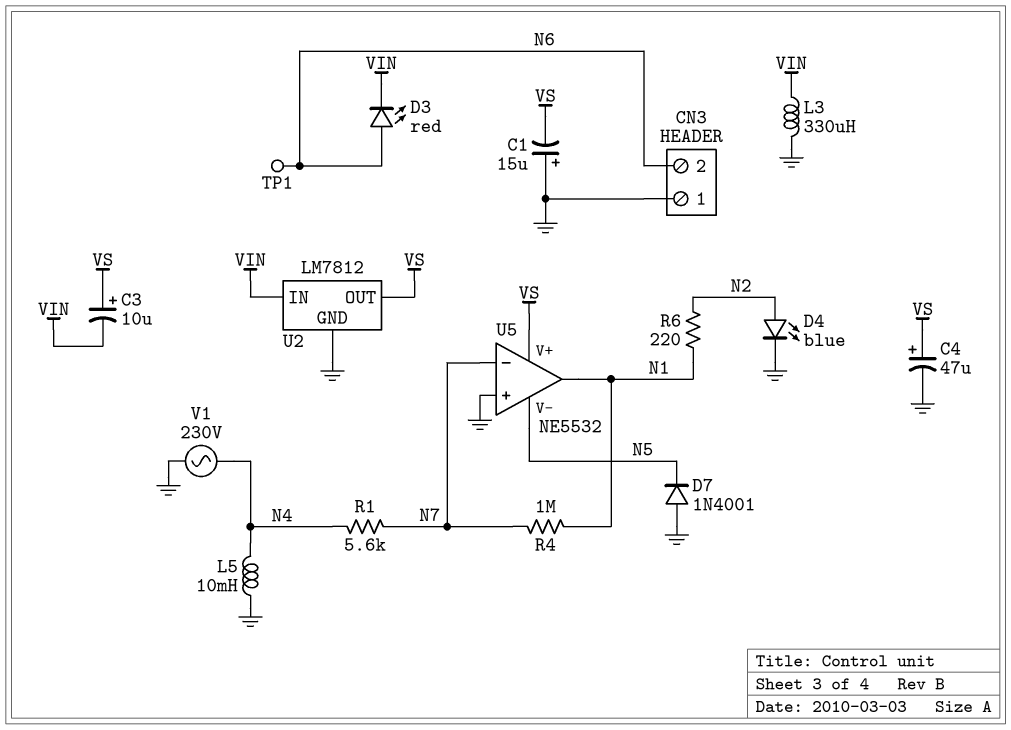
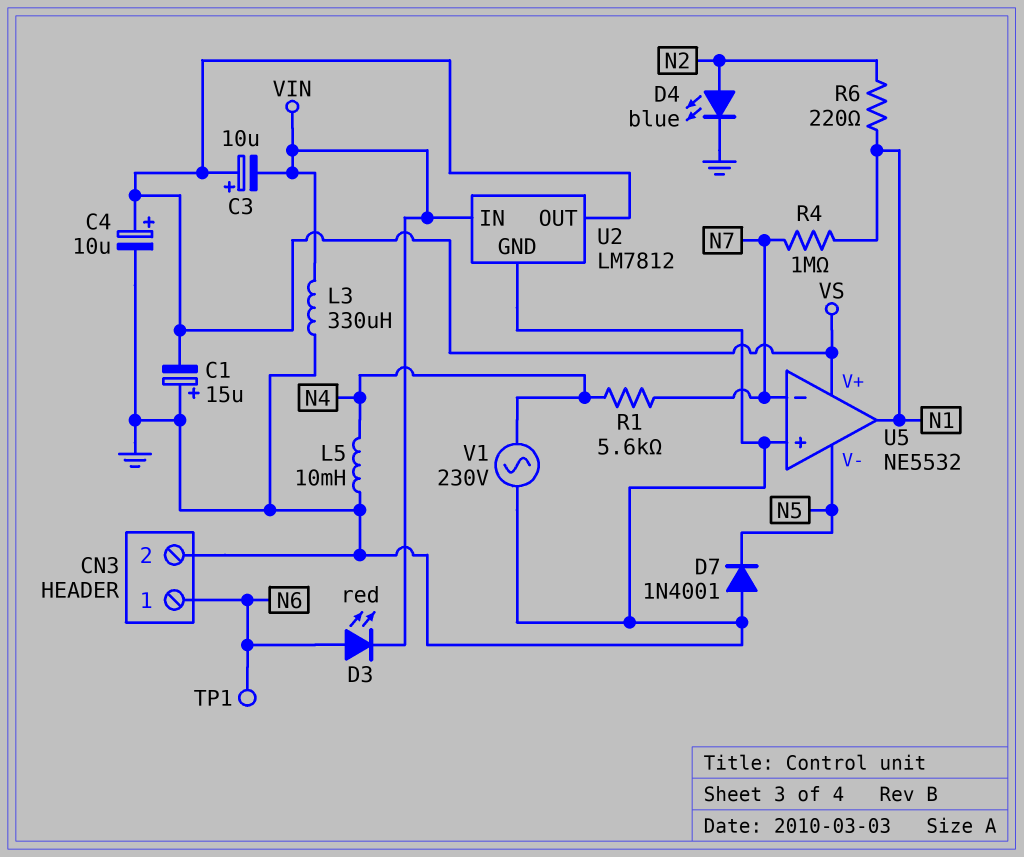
C4: 47uF (plus VS, minus GND) -> 10uF (plus VS, minus GND)
CN3 pin 1: GND -> N6
CN3 pin 2: N6 -> GND

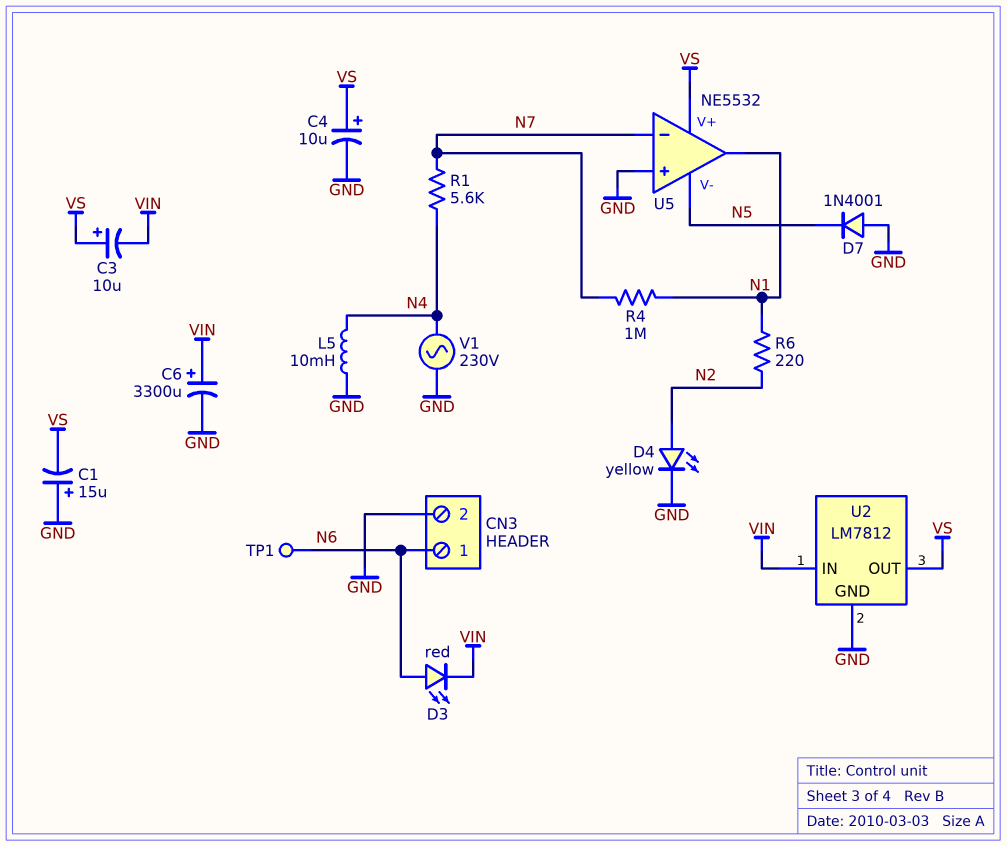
C6: none -> 3300uF (plus VIN, minus GND)
D4: LED blue (A N2, K GND) -> LED yellow (A N2, K GND)
L3: 330uH (GND, VIN) -> none

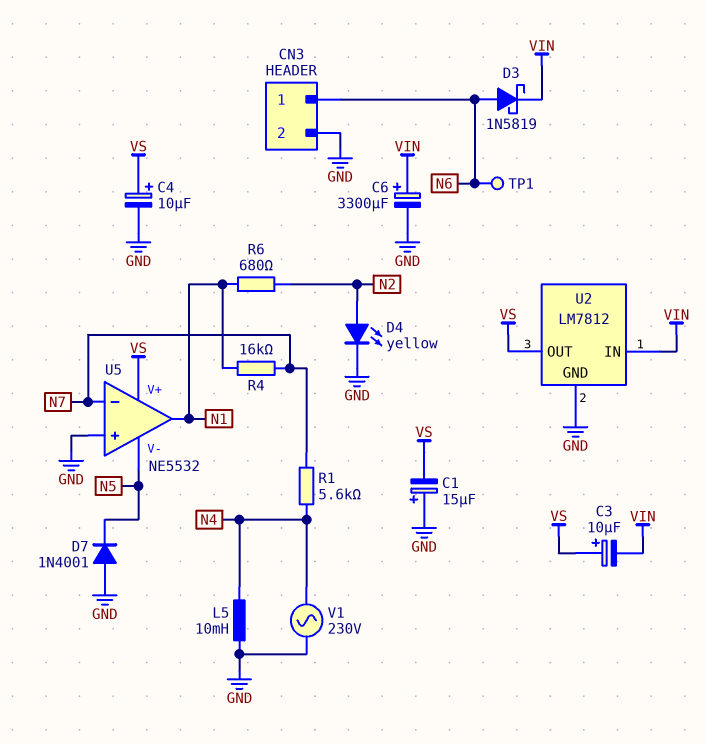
D3: LED red (A N6, K VIN) -> schottky 1N5819 (A N6, K VIN)
R4: 1M (N1, N7) -> 16k (N1, N7)
R6: 220 (N1, N2) -> 680 (N1, N2)

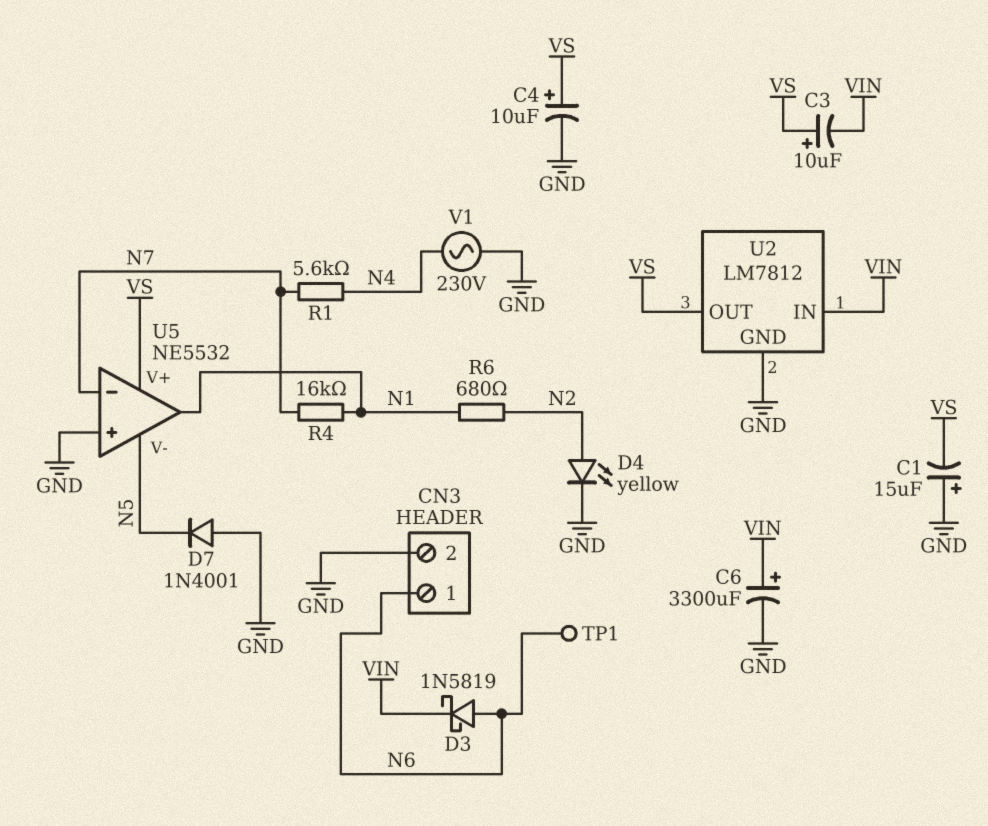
L5: 10mH (GND, N4) -> none

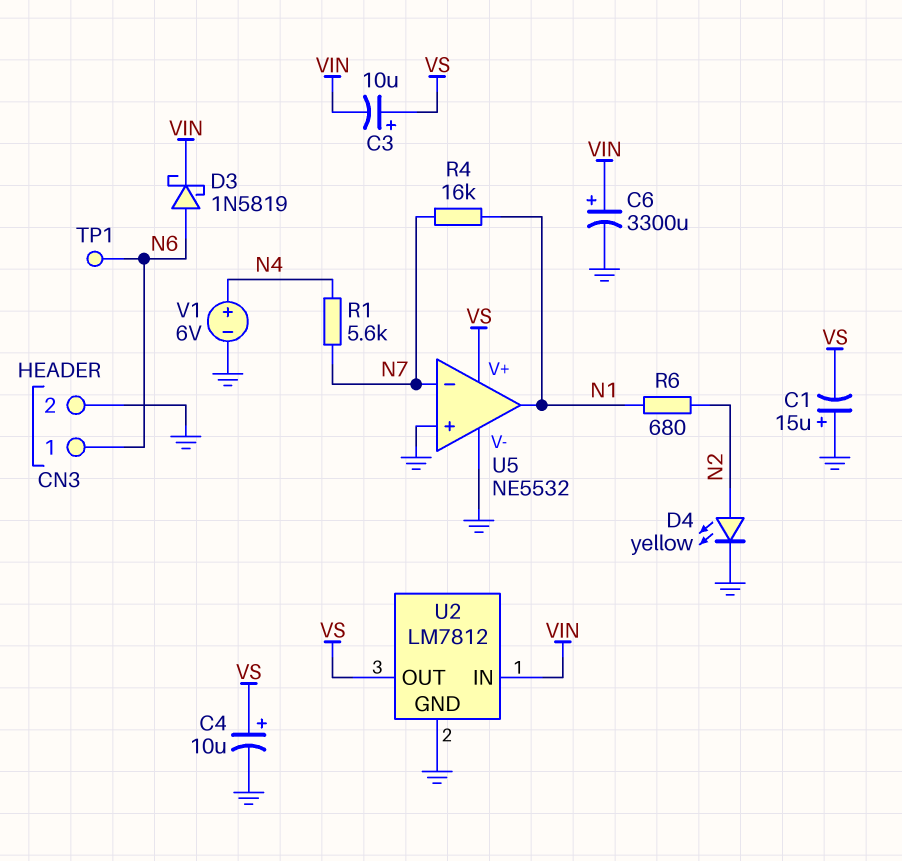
D7: diode 1N4001 (A GND, K N5) -> none
U5 pin V-: N5 -> GND
V1: AC 230V (GND, N4) -> 6V (plus N4, minus GND)

